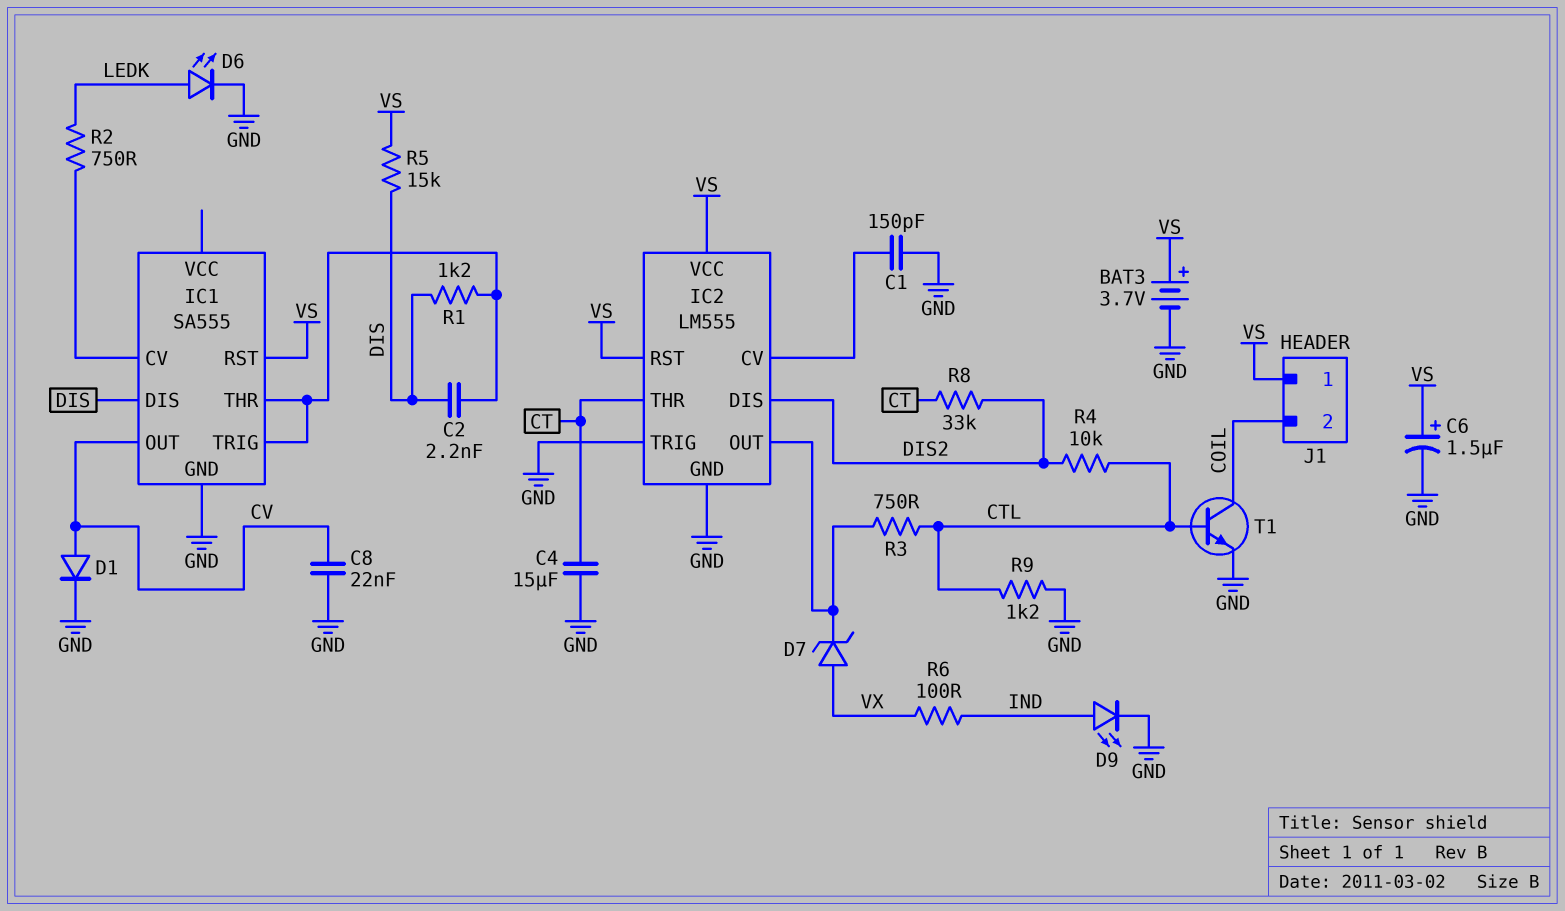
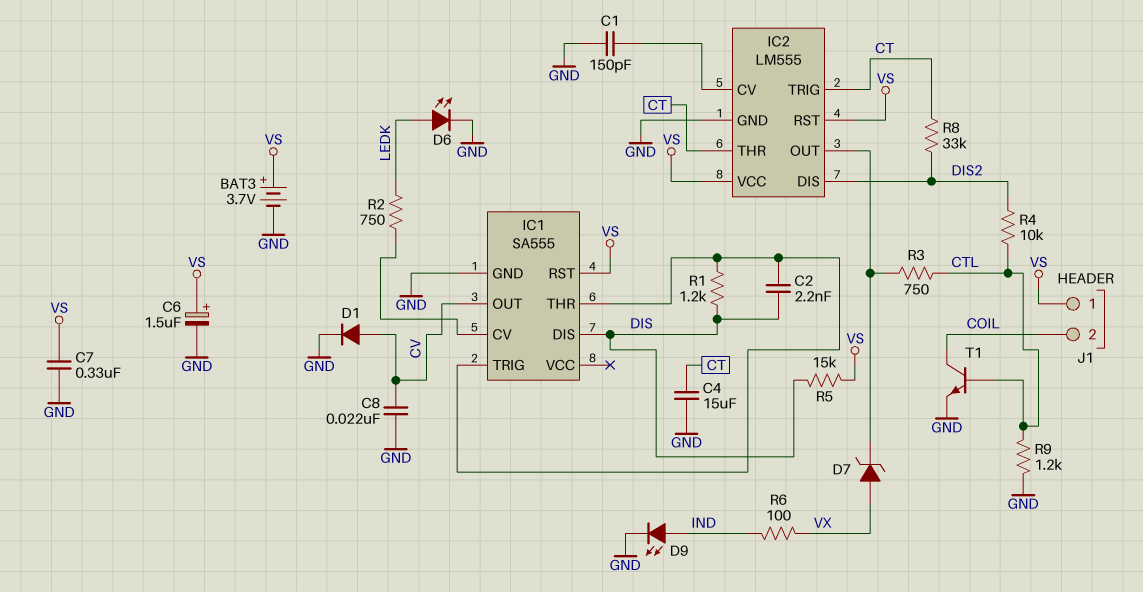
C7: none -> 330nF (GND, VS)
IC2 pin TRIG: GND -> CT

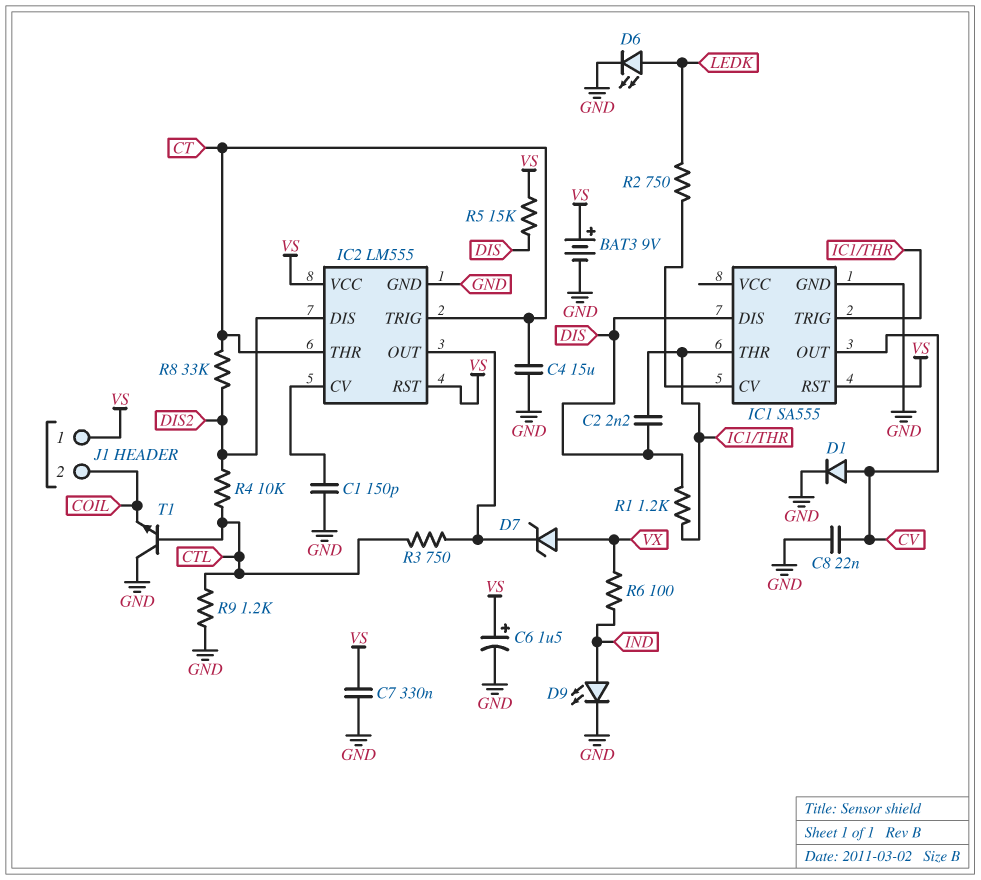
BAT3: 3.7V (plus VS, minus GND) -> 9V (plus VS, minus GND)
T1: NPN (B CTL, C COIL, E GND) -> NPN (B CTL, C GND, E COIL)

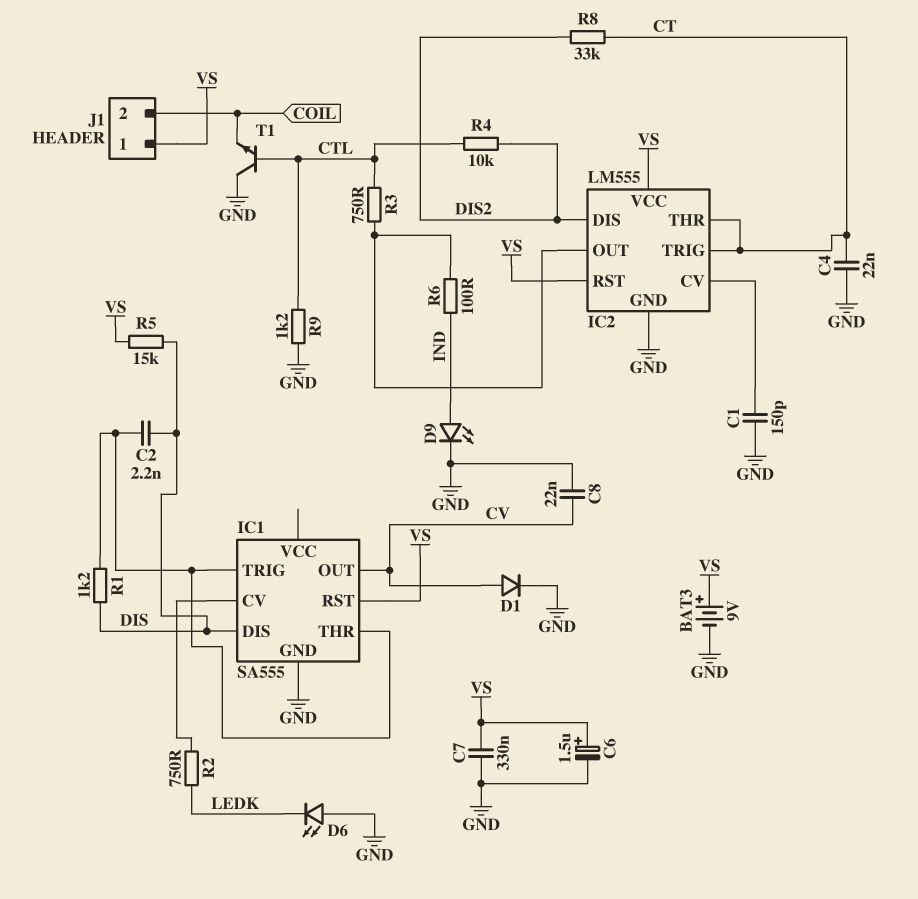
C4: 15uF (CT, GND) -> 22nF (CT, GND)
D6: LED (A LEDK, K GND) -> LED (A GND, K LEDK)
D7: zener (A VX, K IC2/OUT) -> none
R6: 100 (IND, VX) -> 100 (IC2/OUT, IND)

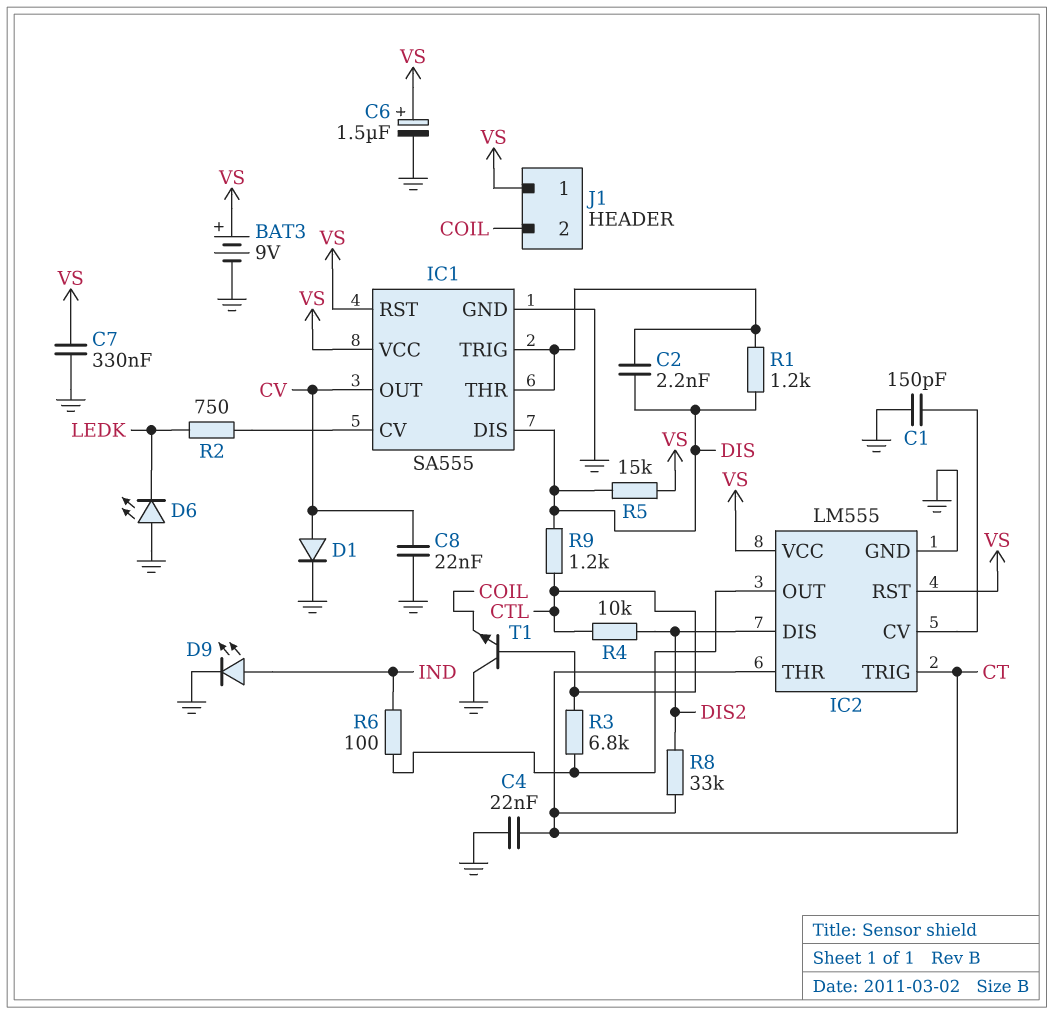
IC1 pin VCC: none -> VS
R3: 750 (CTL, IC2/OUT) -> 6.8k (CTL, IC2/OUT)
R9: 1.2k (CTL, GND) -> 1.2k (CTL, DIS)

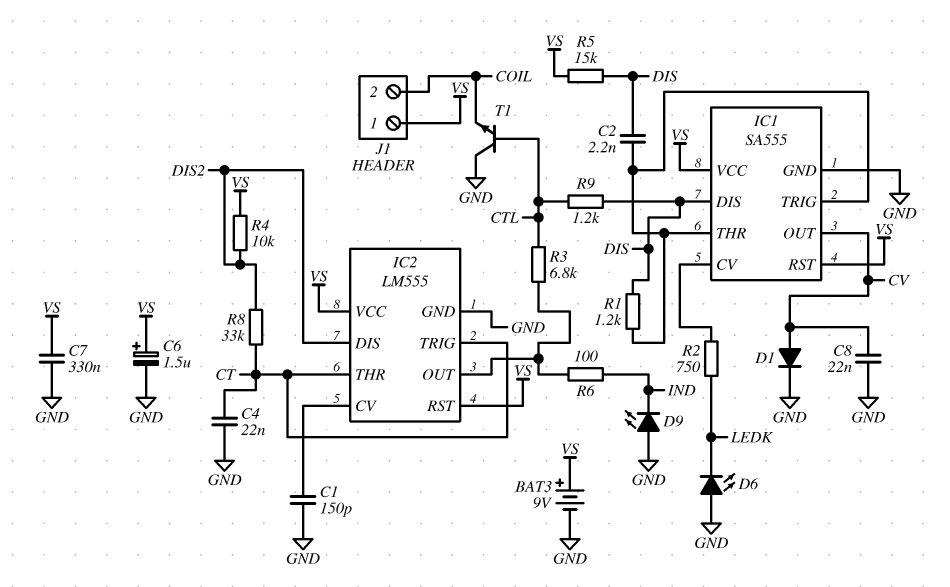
D9: LED (A IND, K GND) -> LED (A GND, K IND)
R4: 10k (CTL, DIS2) -> 10k (DIS2, VS)

